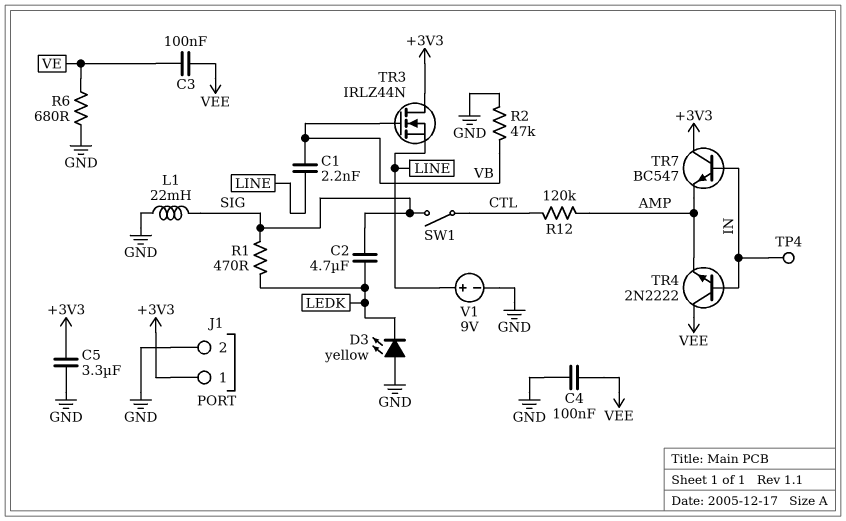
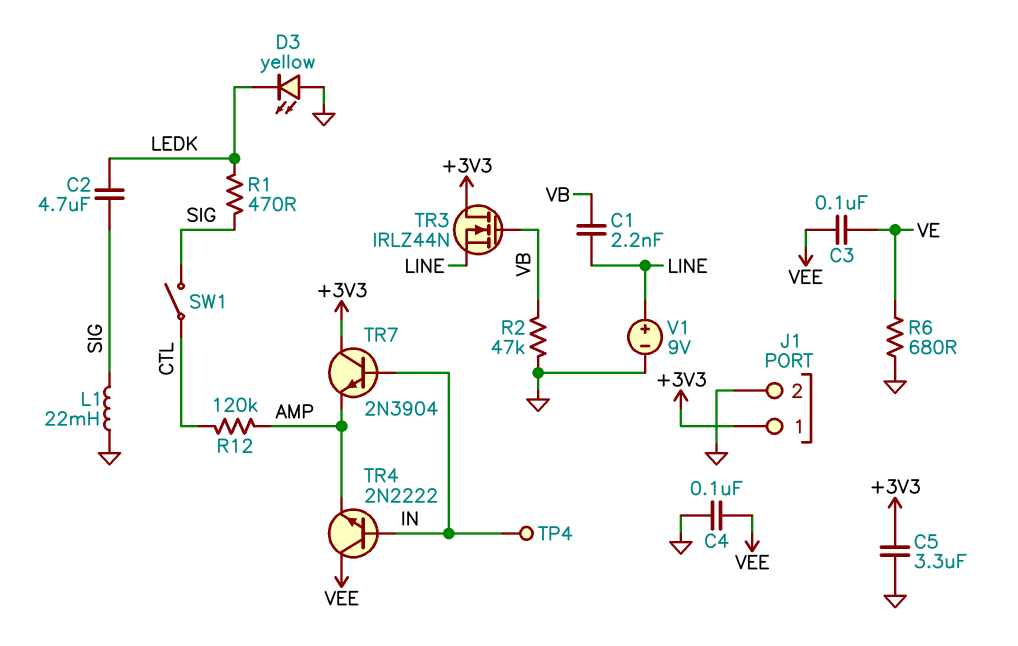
TR7: NPN BC547 (B IN, C +3V3, E AMP) -> NPN 2N3904 (B IN, C +3V3, E AMP)

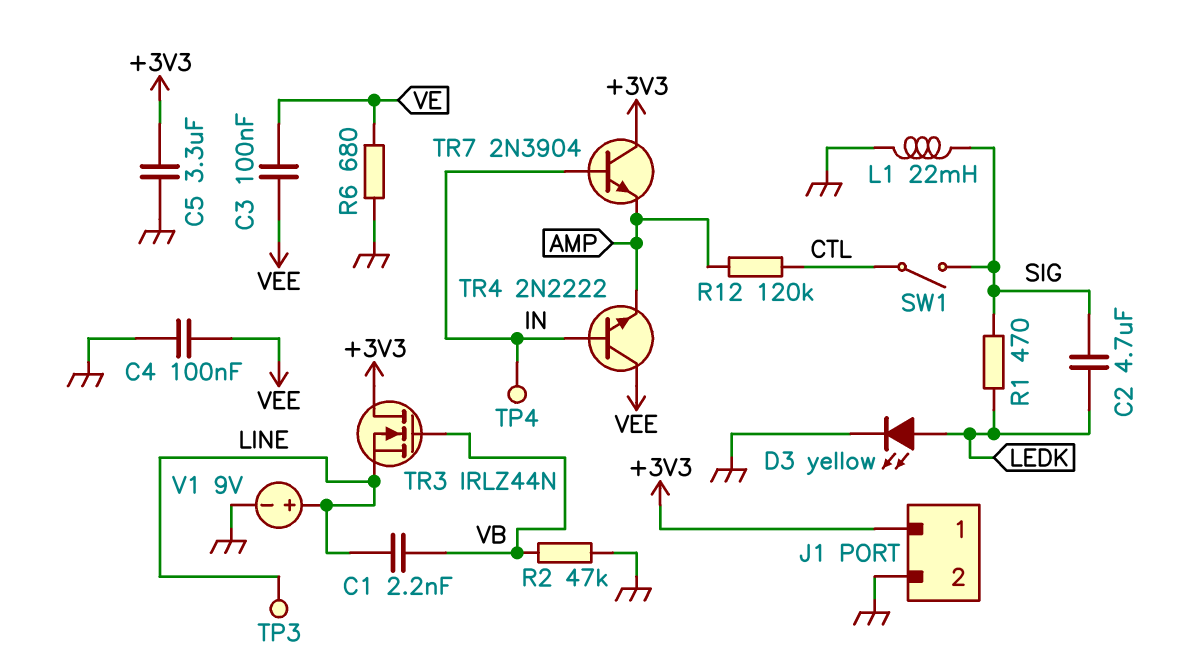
D3: LED yellow (A GND, K LEDK) -> LED yellow (A LEDK, K GND)
TP3: none -> test point (LINE)

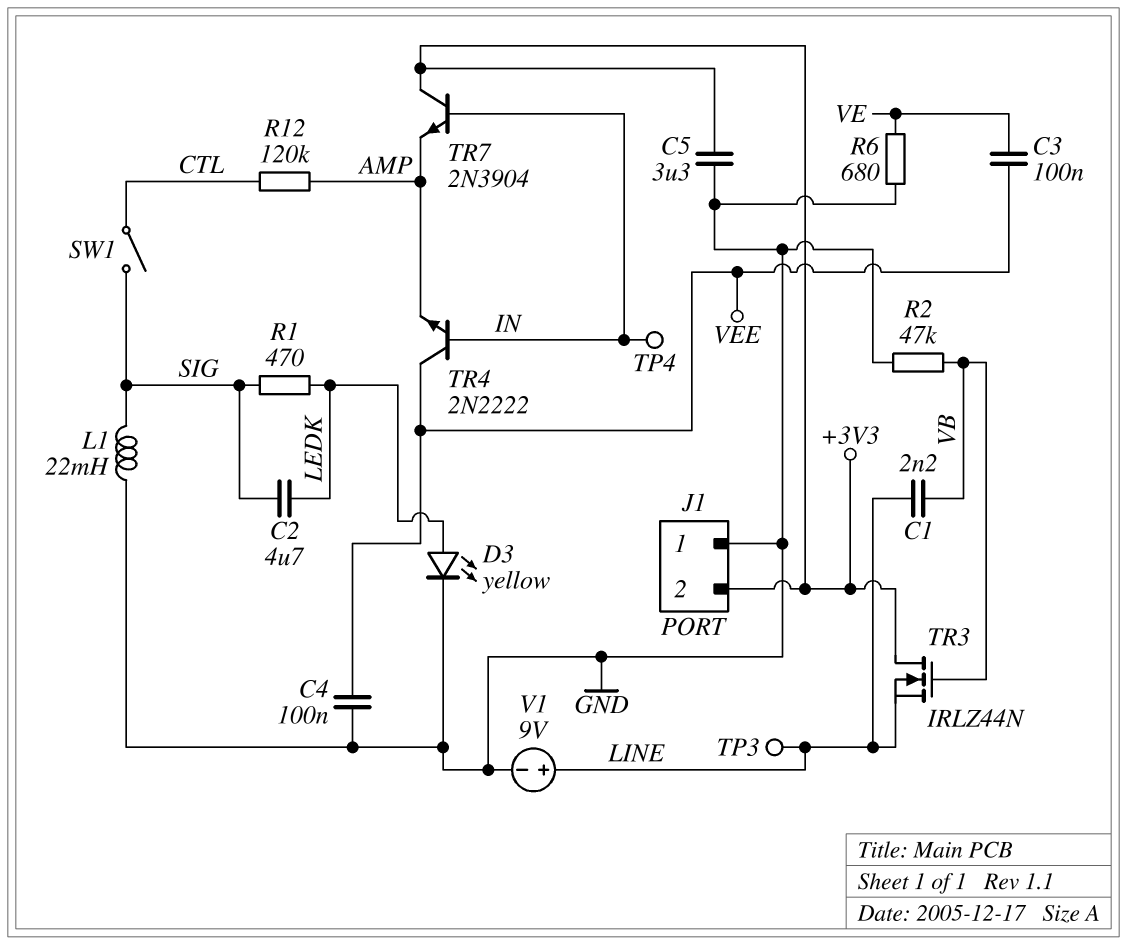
J1 pin 1: +3V3 -> GND
J1 pin 2: GND -> +3V3

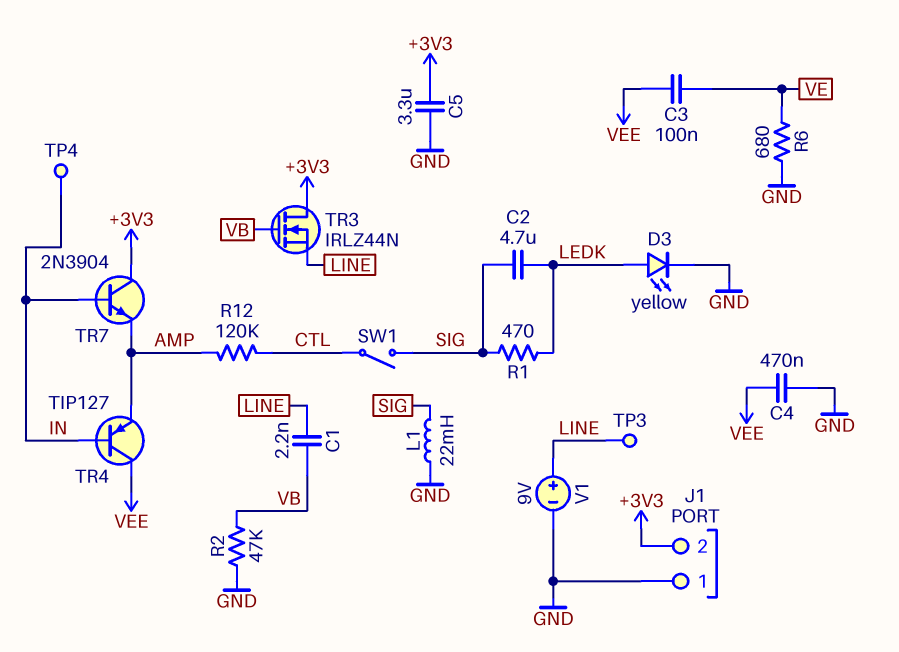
C4: 100nF (GND, VEE) -> 470nF (GND, VEE)
TR4: NPN 2N2222 (B IN, C VEE, E AMP) -> PNP TIP127 (B IN, C VEE, E AMP)

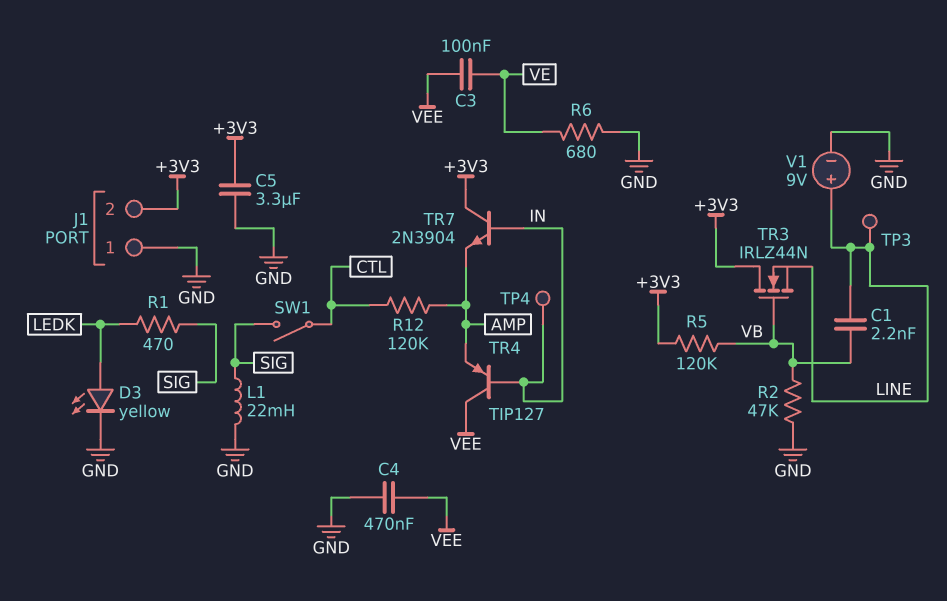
C2: 4.7uF (LEDK, SIG) -> none
R5: none -> 120k (+3V3, VB)

